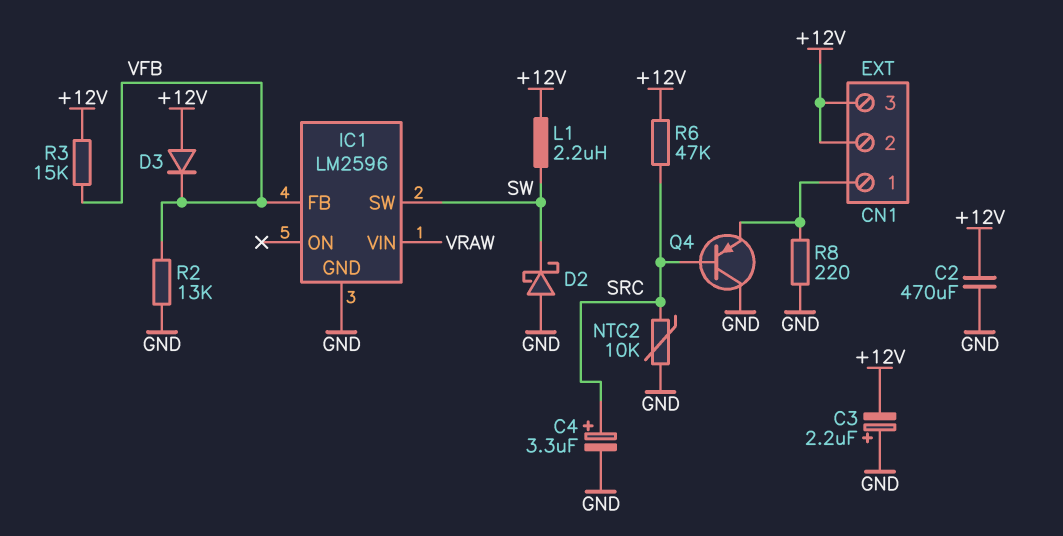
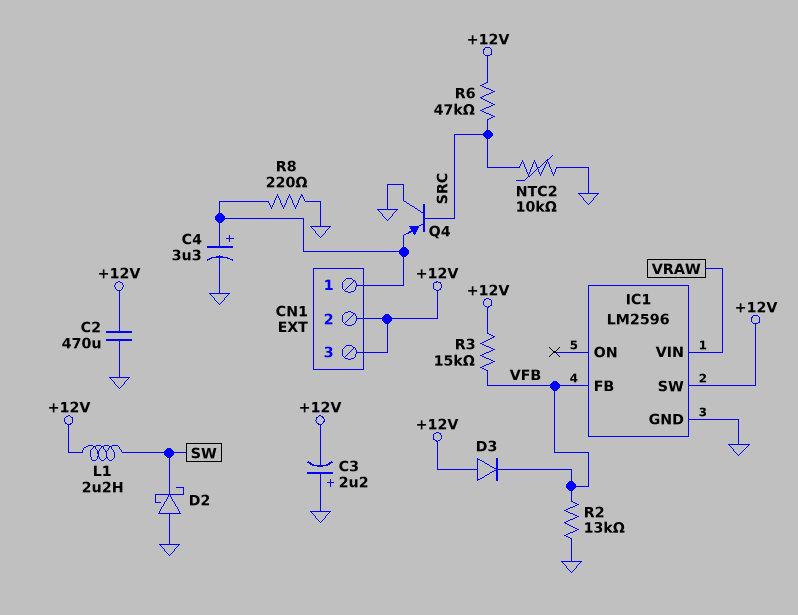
C4: 3.3uF (plus SRC, minus GND) -> 3.3uF (plus CN1/1, minus GND)
IC1 pin SW: SW -> +12V

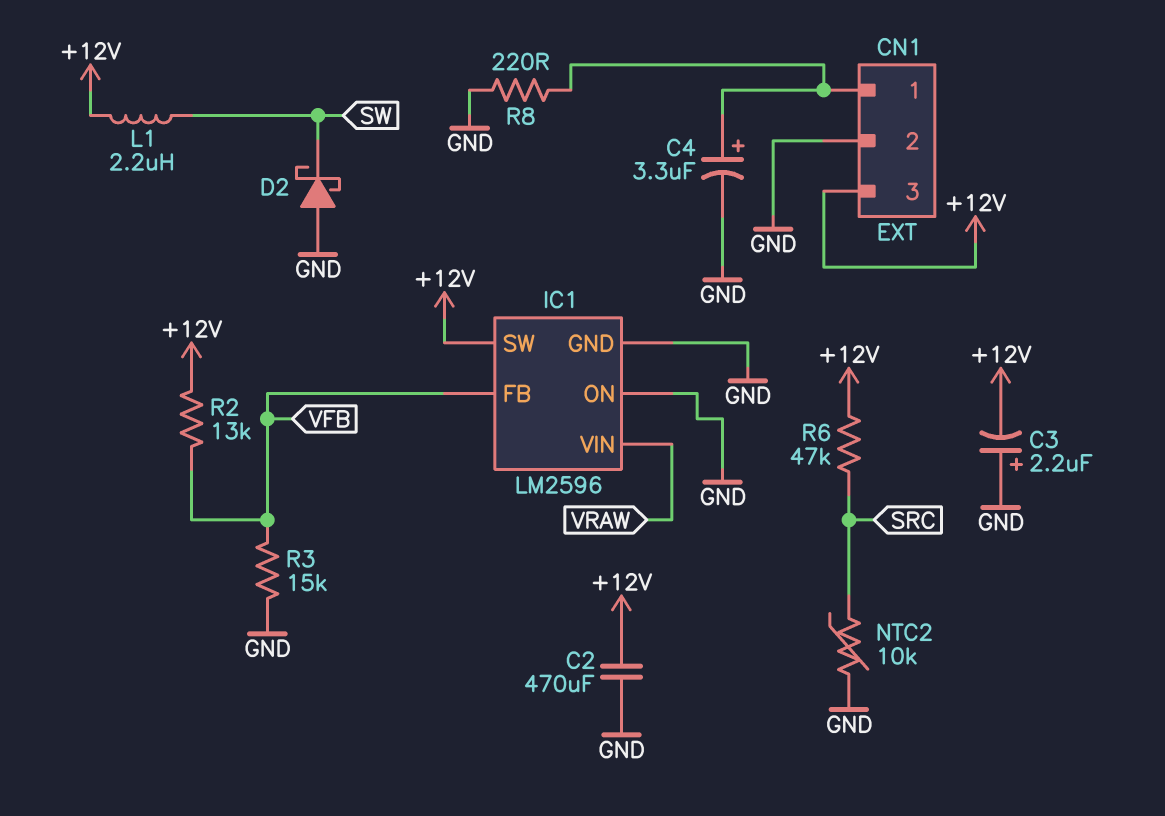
CN1 pin 2: +12V -> GND
D3: diode (A +12V, K VFB) -> none
IC1 pin ON: none -> GND
Q4: PNP (B SRC, C GND, E CN1/1) -> none
R2: 13k (GND, VFB) -> 13k (+12V, VFB)
R3: 15k (+12V, VFB) -> 15k (GND, VFB)

